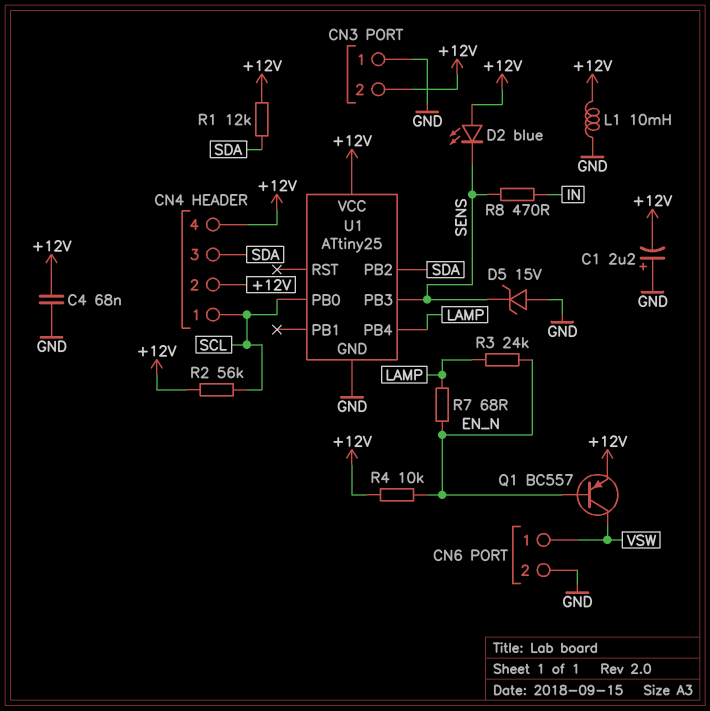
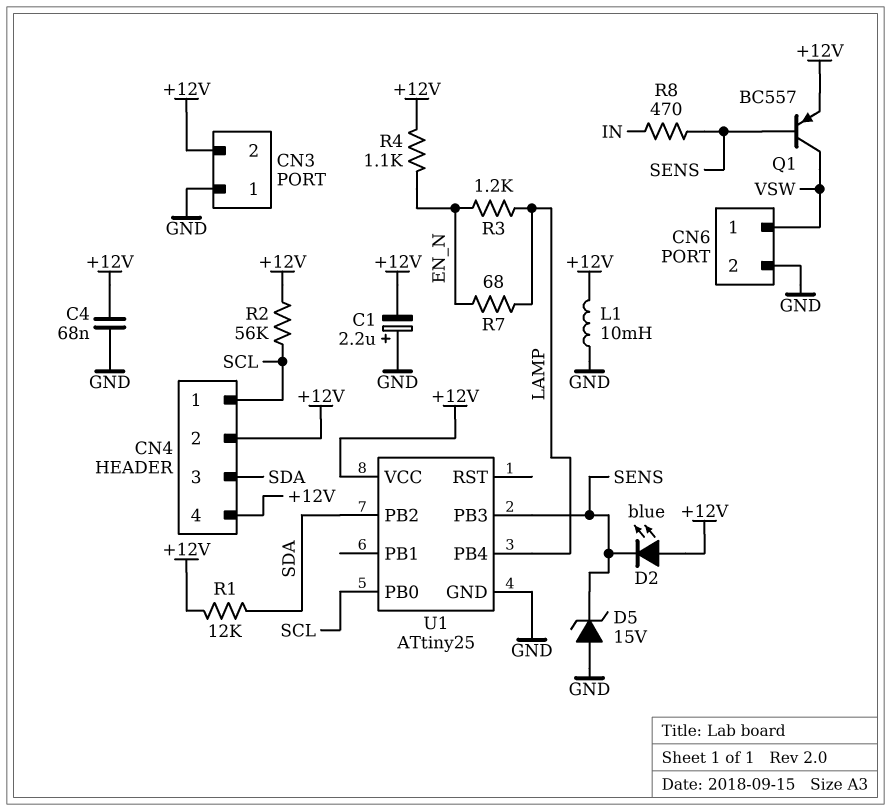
Q1: PNP BC557 (B EN_N, C VSW, E +12V) -> PNP BC557 (B SENS, C VSW, E +12V)
R3: 24k (EN_N, LAMP) -> 1.2k (EN_N, LAMP)
R4: 10k (+12V, EN_N) -> 1.1k (+12V, EN_N)

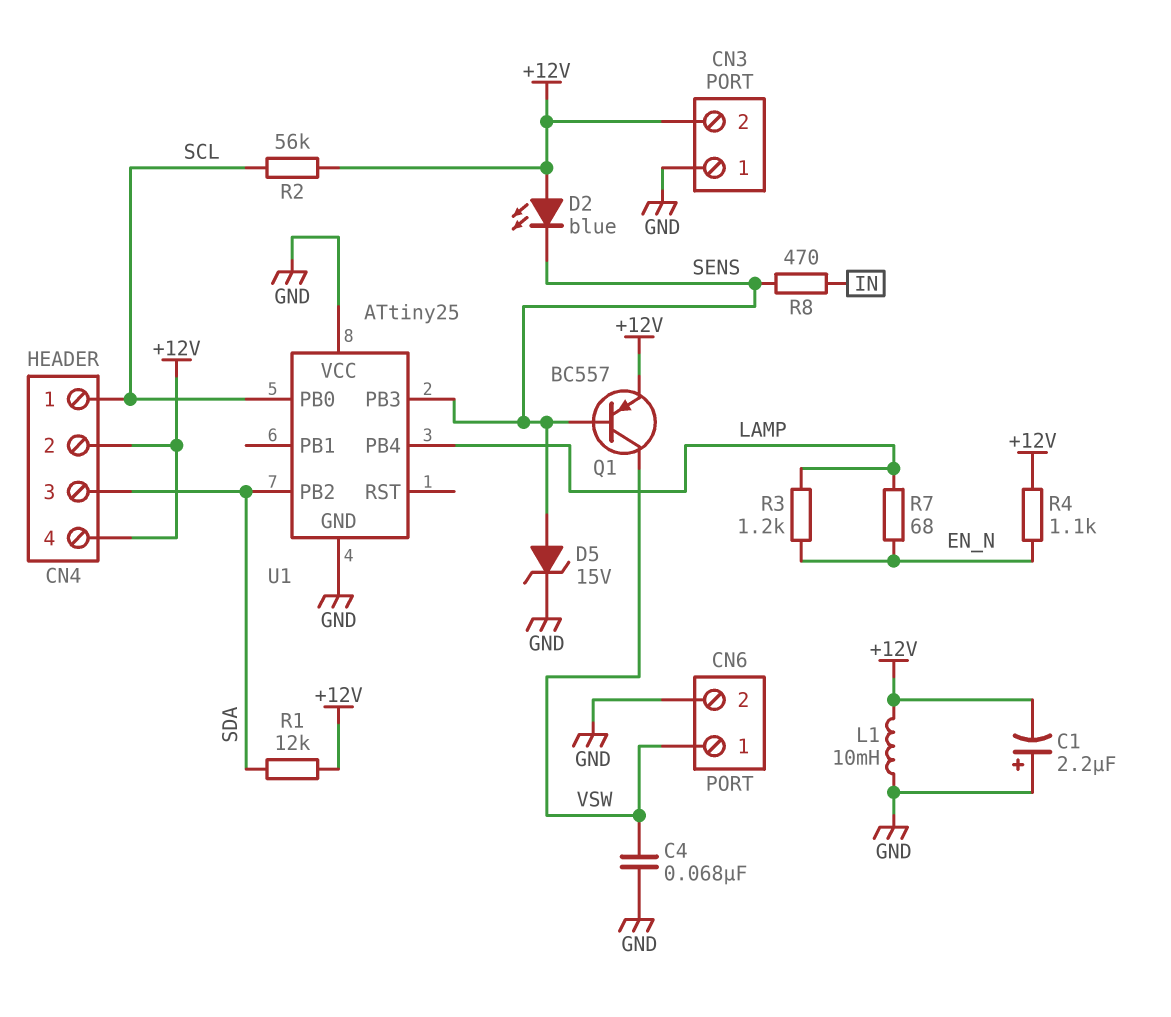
C4: 68nF (+12V, GND) -> 68nF (GND, VSW)
D5: zener 15V (A GND, K SENS) -> zener 15V (A SENS, K GND)
U1 pin VCC: +12V -> GND

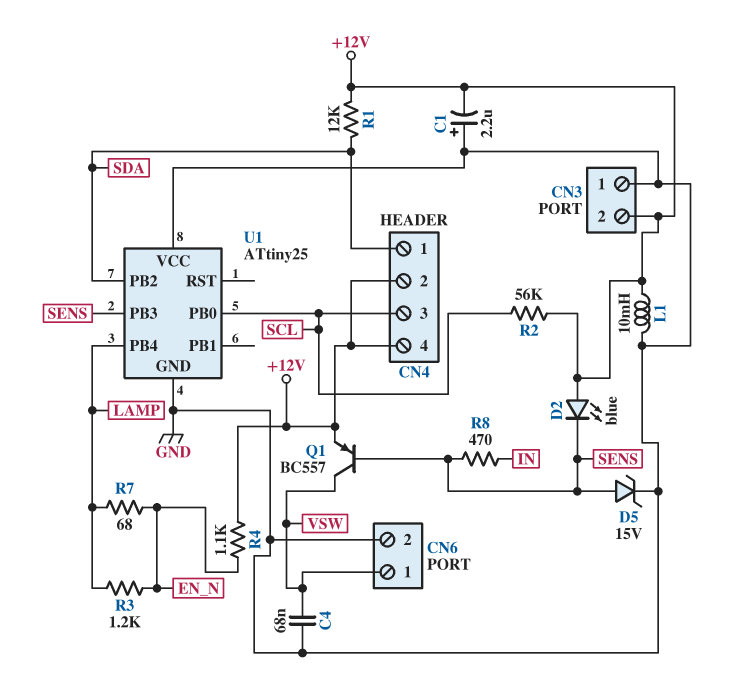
CN4 pin 1: SCL -> SDA
CN4 pin 3: SDA -> SCL

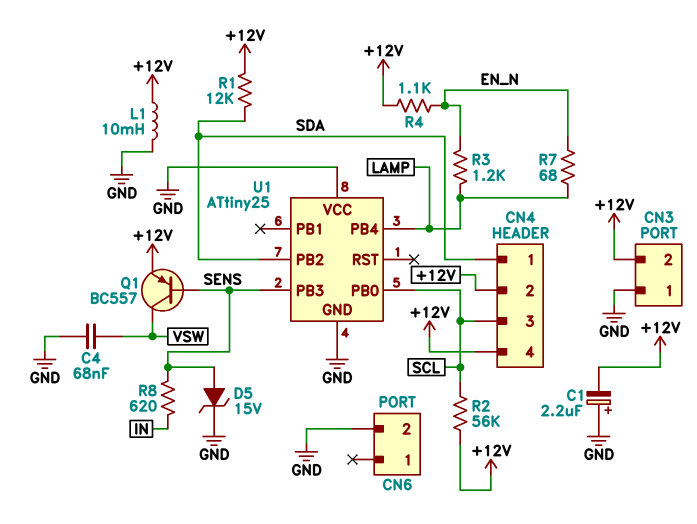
CN6 pin 1: VSW -> none
D2: LED blue (A +12V, K SENS) -> none
R8: 470 (IN, SENS) -> 620 (IN, SENS)

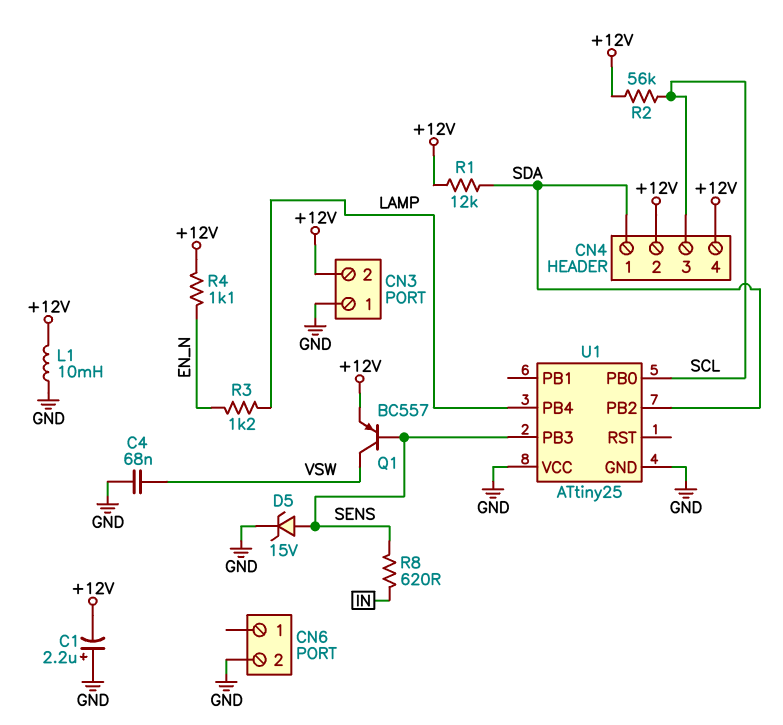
R7: 68 (EN_N, LAMP) -> none

